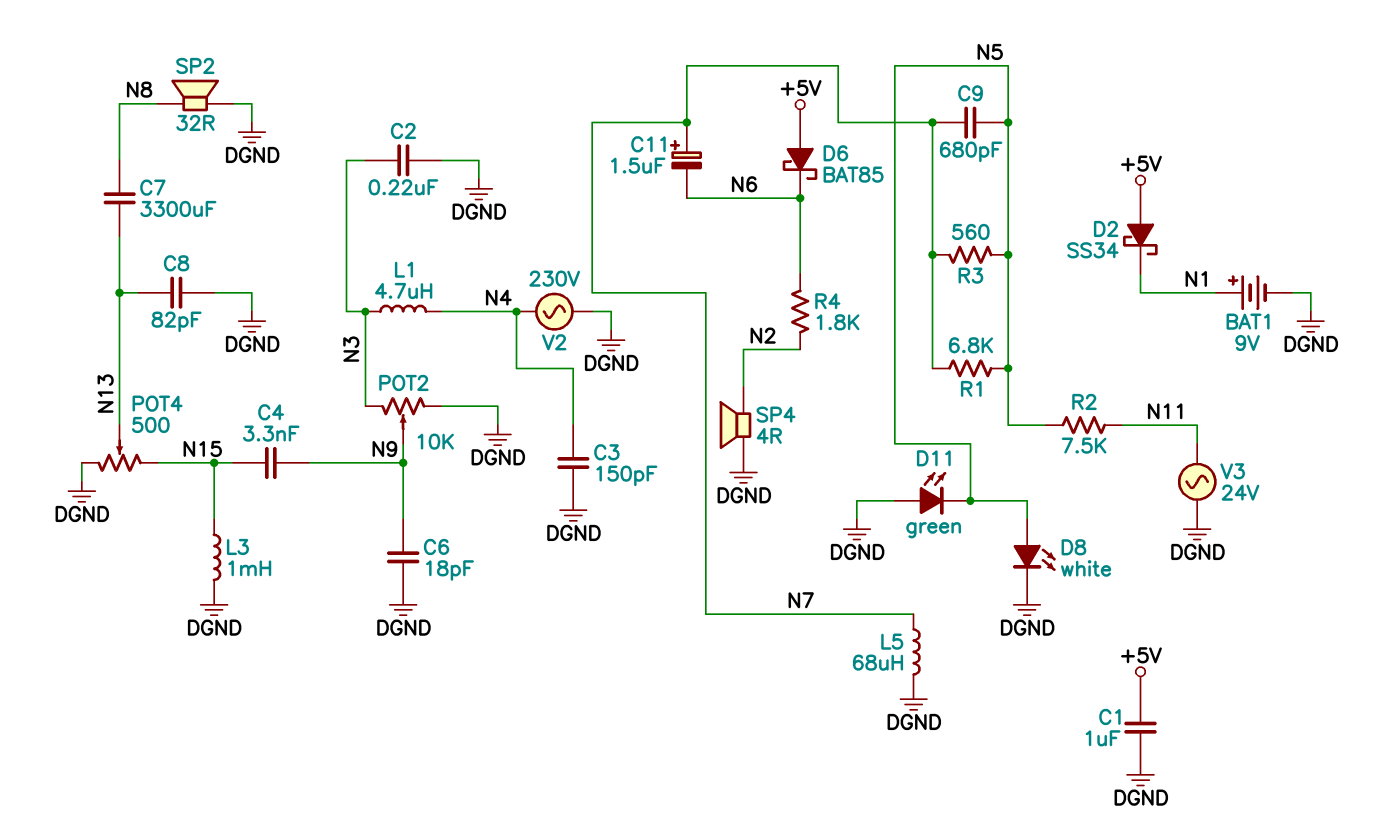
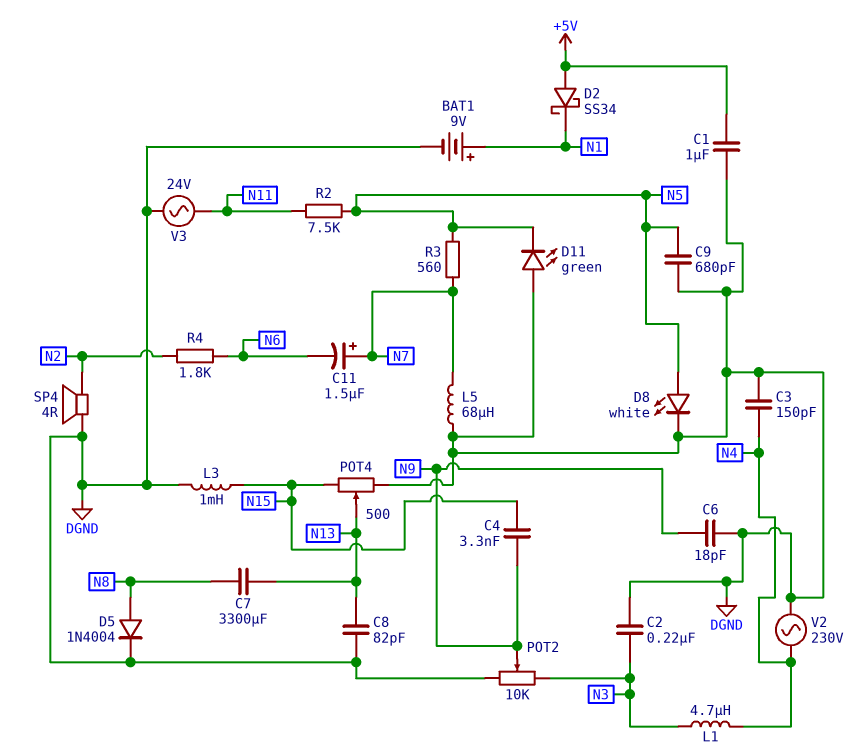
C9: 680pF (N5, N7) -> 680pF (DGND, N5)
D5: none -> diode 1N4004 (A N8, K DGND)
D6: schottky BAT85 (A +5V, K N6) -> none
R1: 6.8k (N5, N7) -> none
SP2: speaker 32R (DGND, N8) -> none

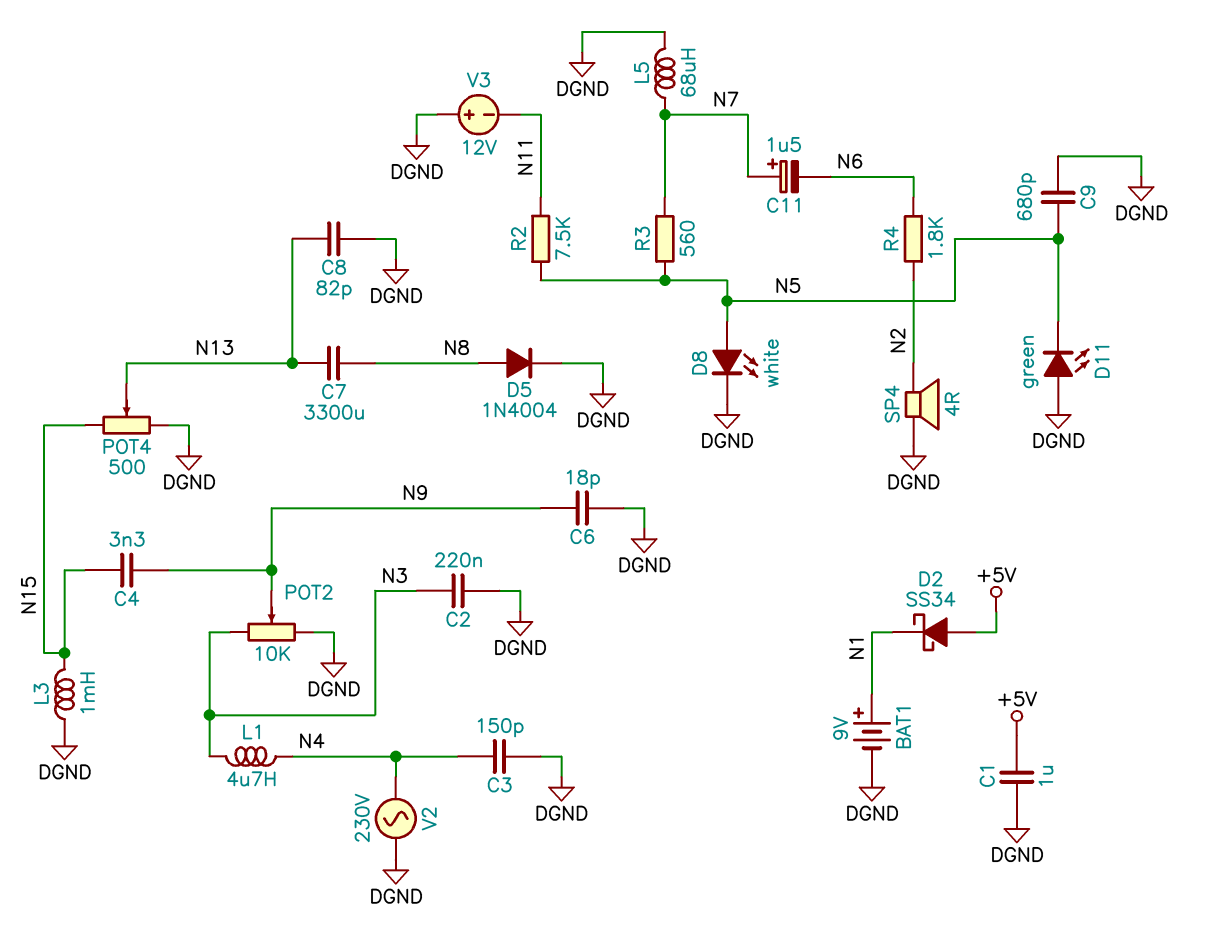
V3: AC 24V (DGND, N11) -> 12V (plus DGND, minus N11)

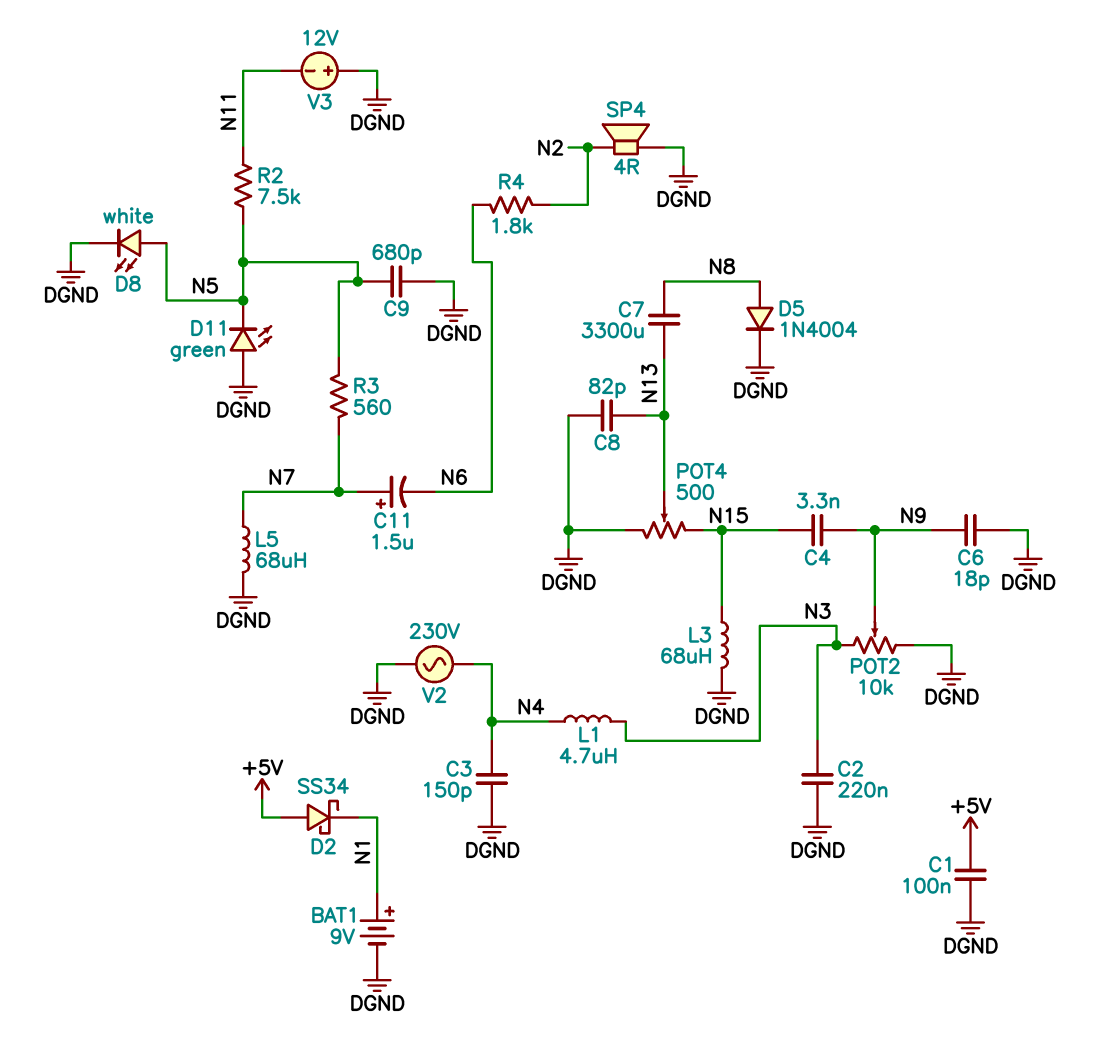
C1: 1uF (+5V, DGND) -> 100nF (+5V, DGND)
L3: 1mH (DGND, N15) -> 68uH (DGND, N15)

